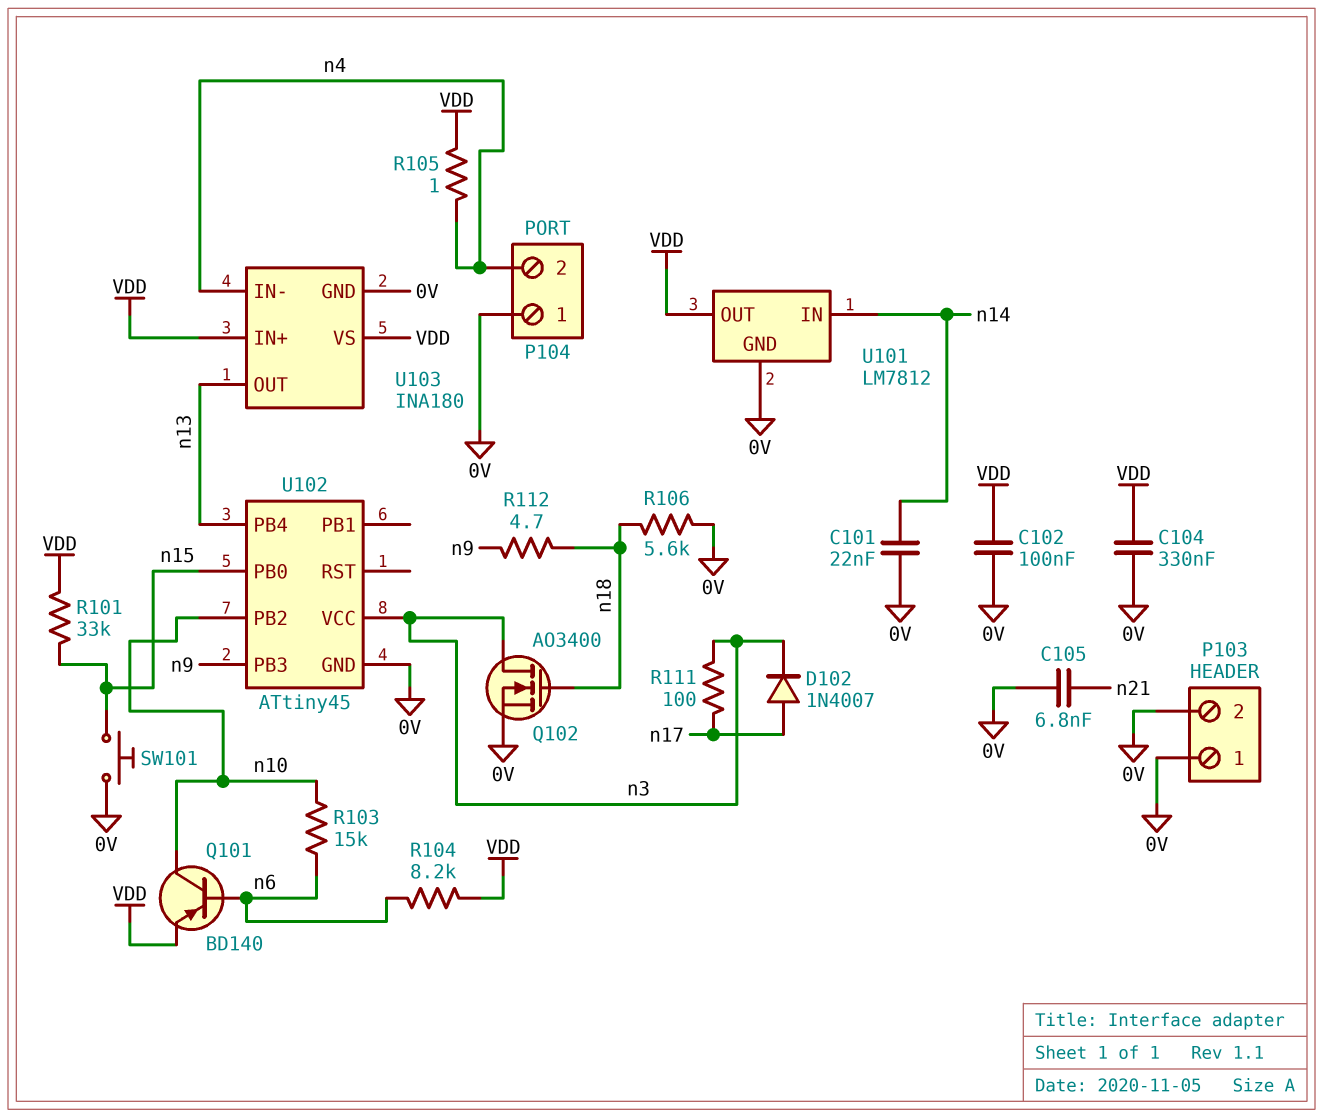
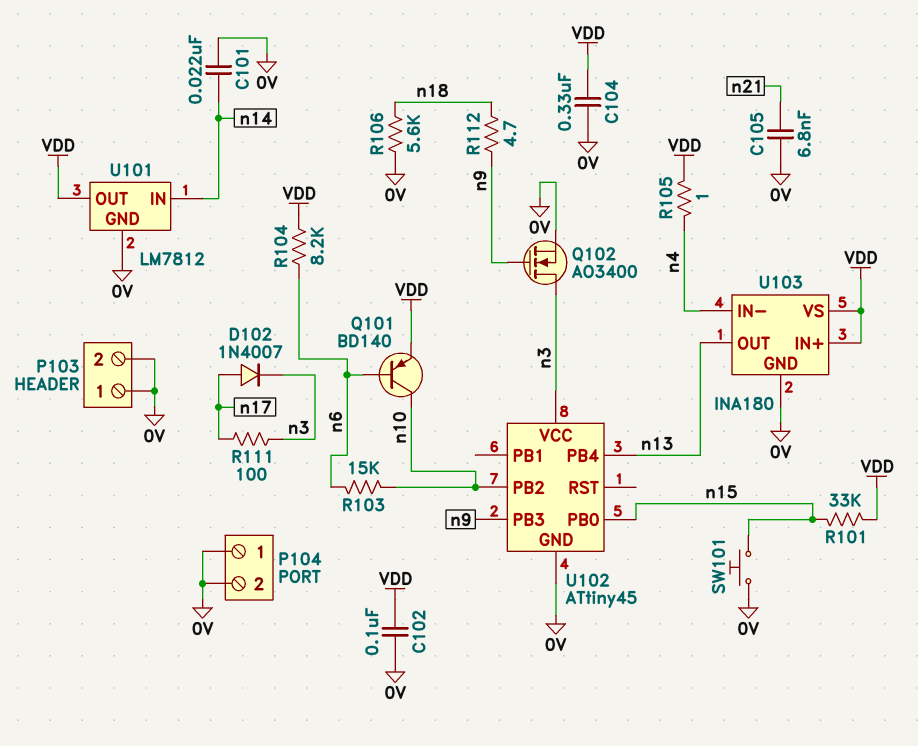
P104 pin 2: n4 -> 0V
Q102: NMOS AO3400 (G n18, D n3, S 0V) -> NMOS AO3400 (G n9, D n3, S 0V)

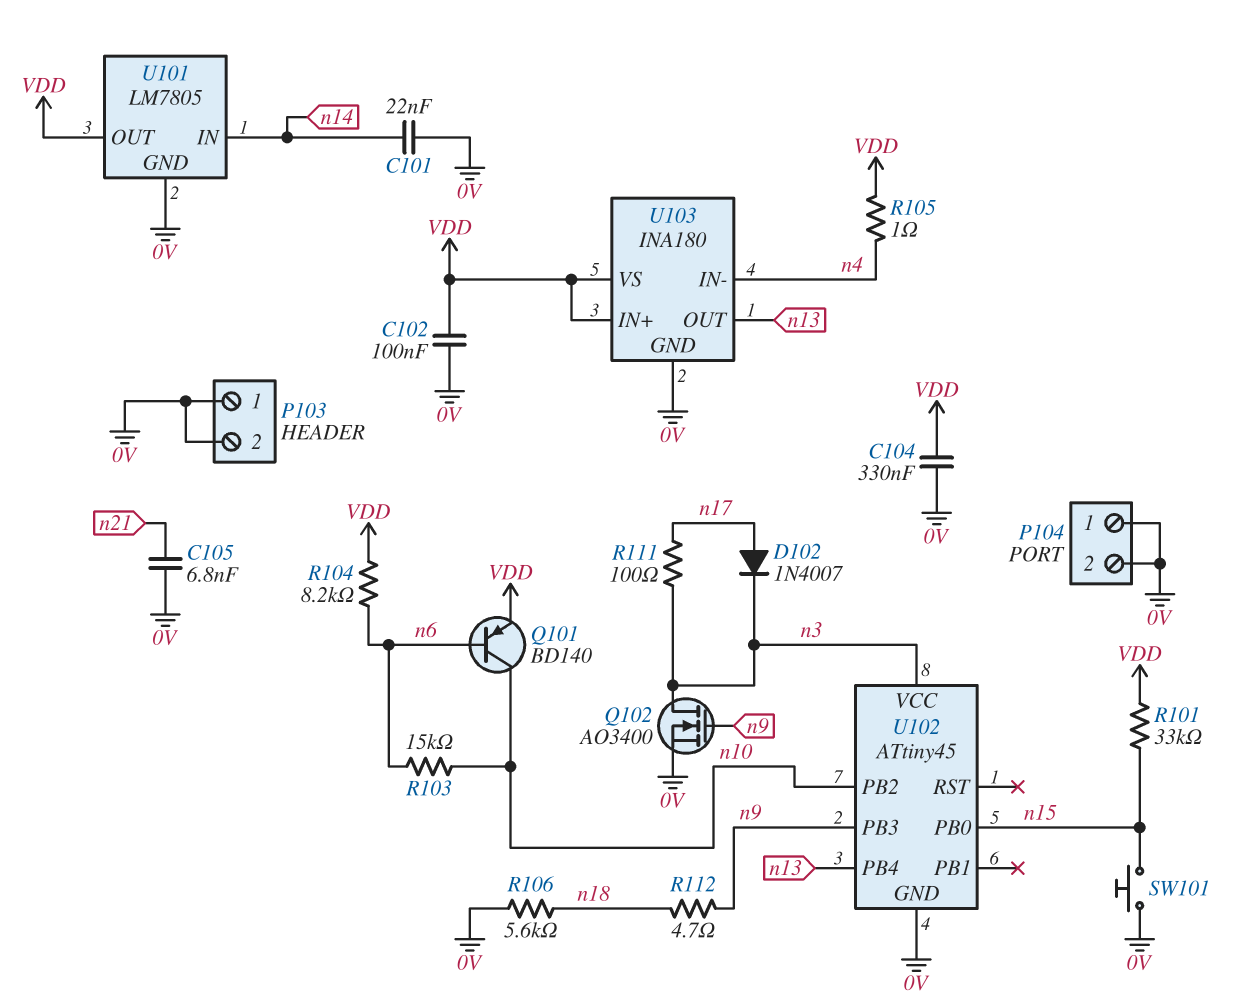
U101: LM7812 -> LM7805

